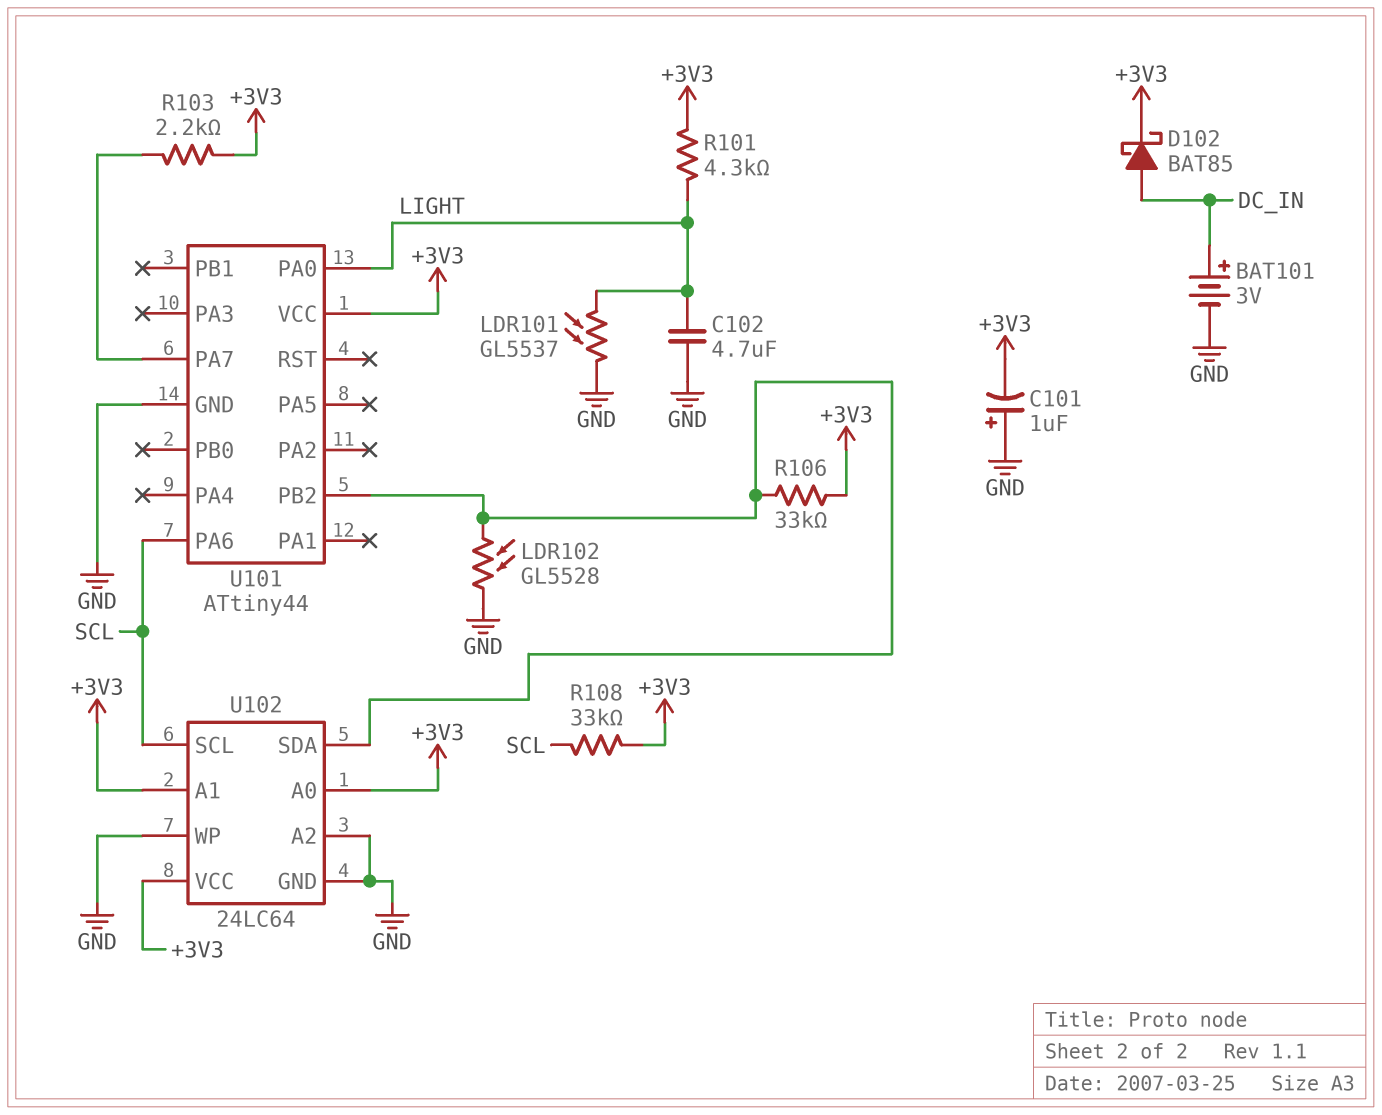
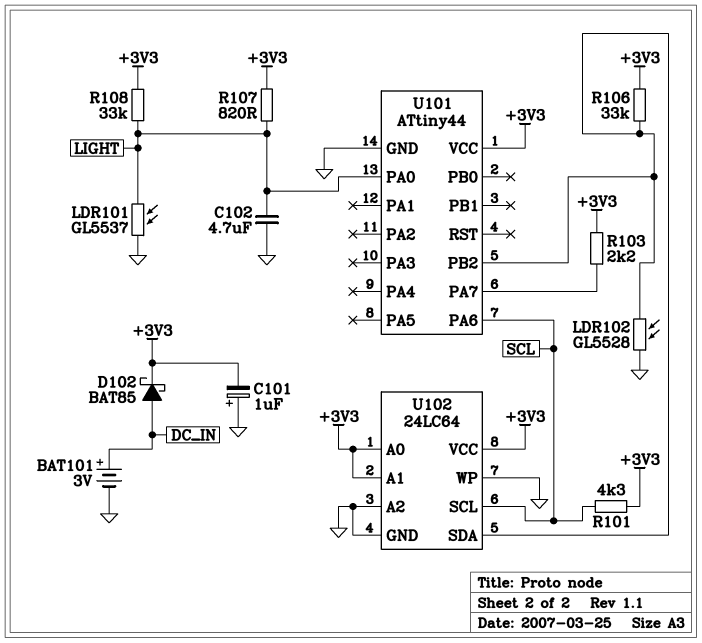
R101: 4.3k (+3V3, LIGHT) -> 4.3k (+3V3, SCL)
R107: none -> 820 (+3V3, LIGHT)
R108: 33k (+3V3, SCL) -> 33k (+3V3, LIGHT)

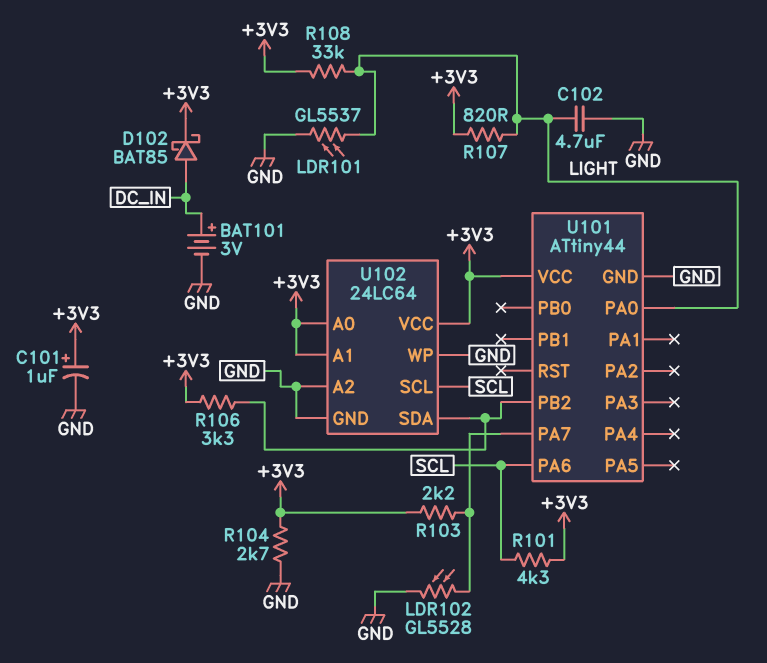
C101: 1uF (plus GND, minus +3V3) -> 1uF (plus +3V3, minus GND)
LDR102: GL5528 (GND, U101/PB2) -> GL5528 (GND, U101/PA7)
R104: none -> 2.7k (+3V3, GND)
R106: 33k (+3V3, U101/PB2) -> 3.3k (+3V3, U101/PB2)

